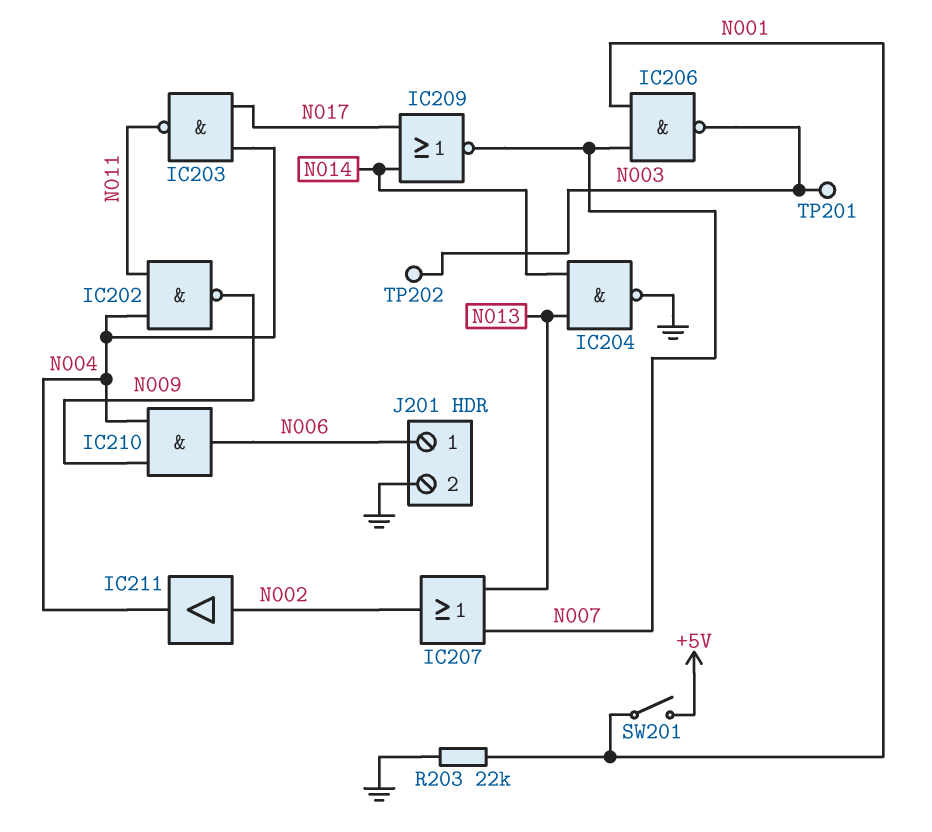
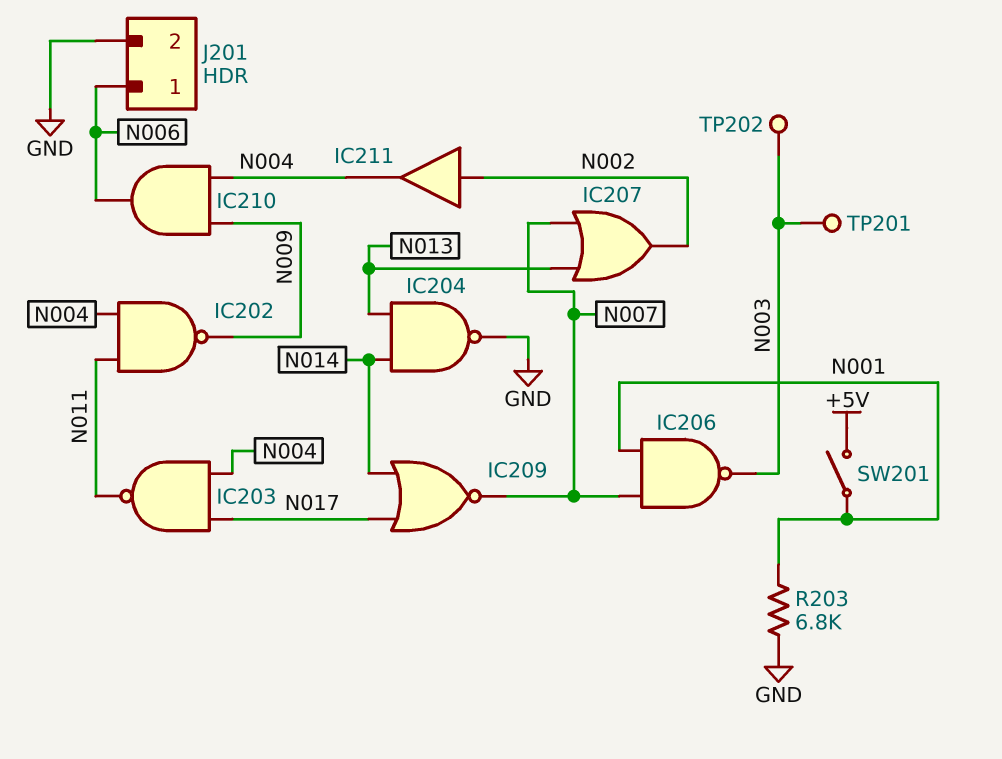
R203: 22k (GND, N001) -> 6.8k (GND, N001)

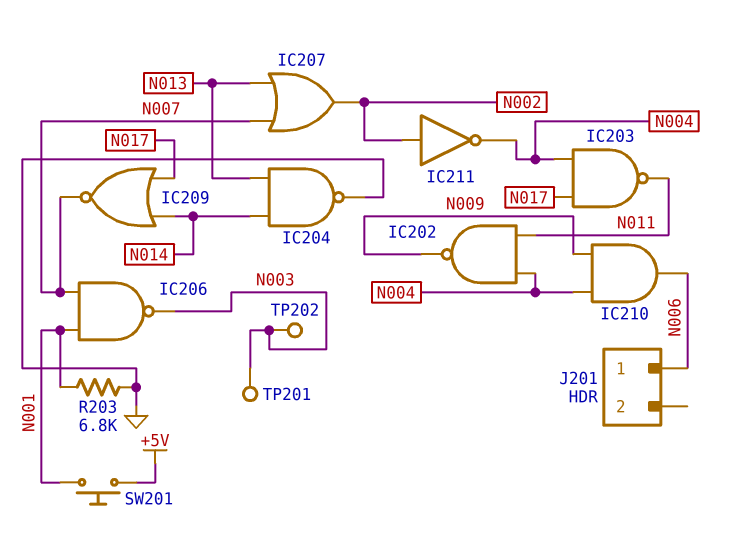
IC211: buffer (in N002, out N004) -> NOT (in N002, out N004)
J201 pin 2: GND -> none
SW201: switch (+5V, N001) -> button (+5V, N001)

